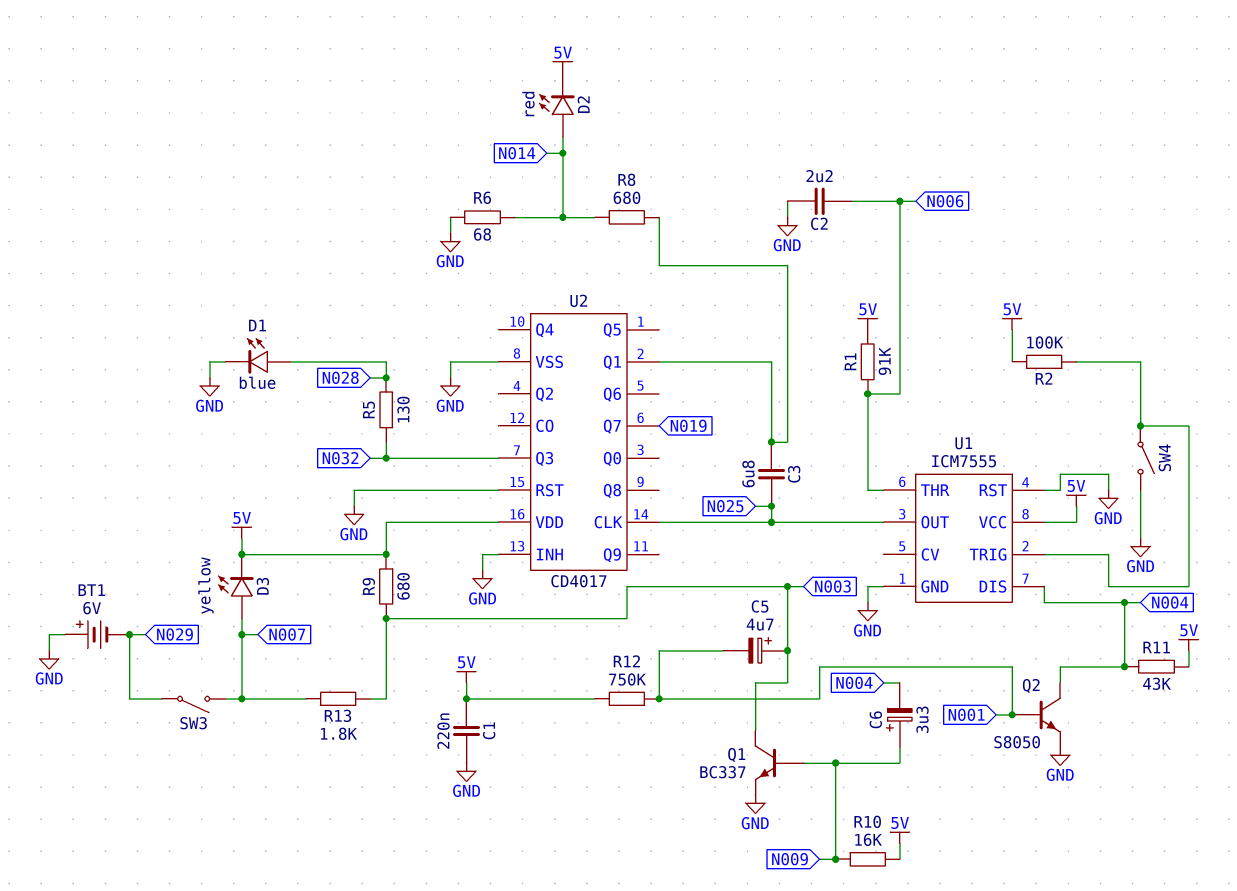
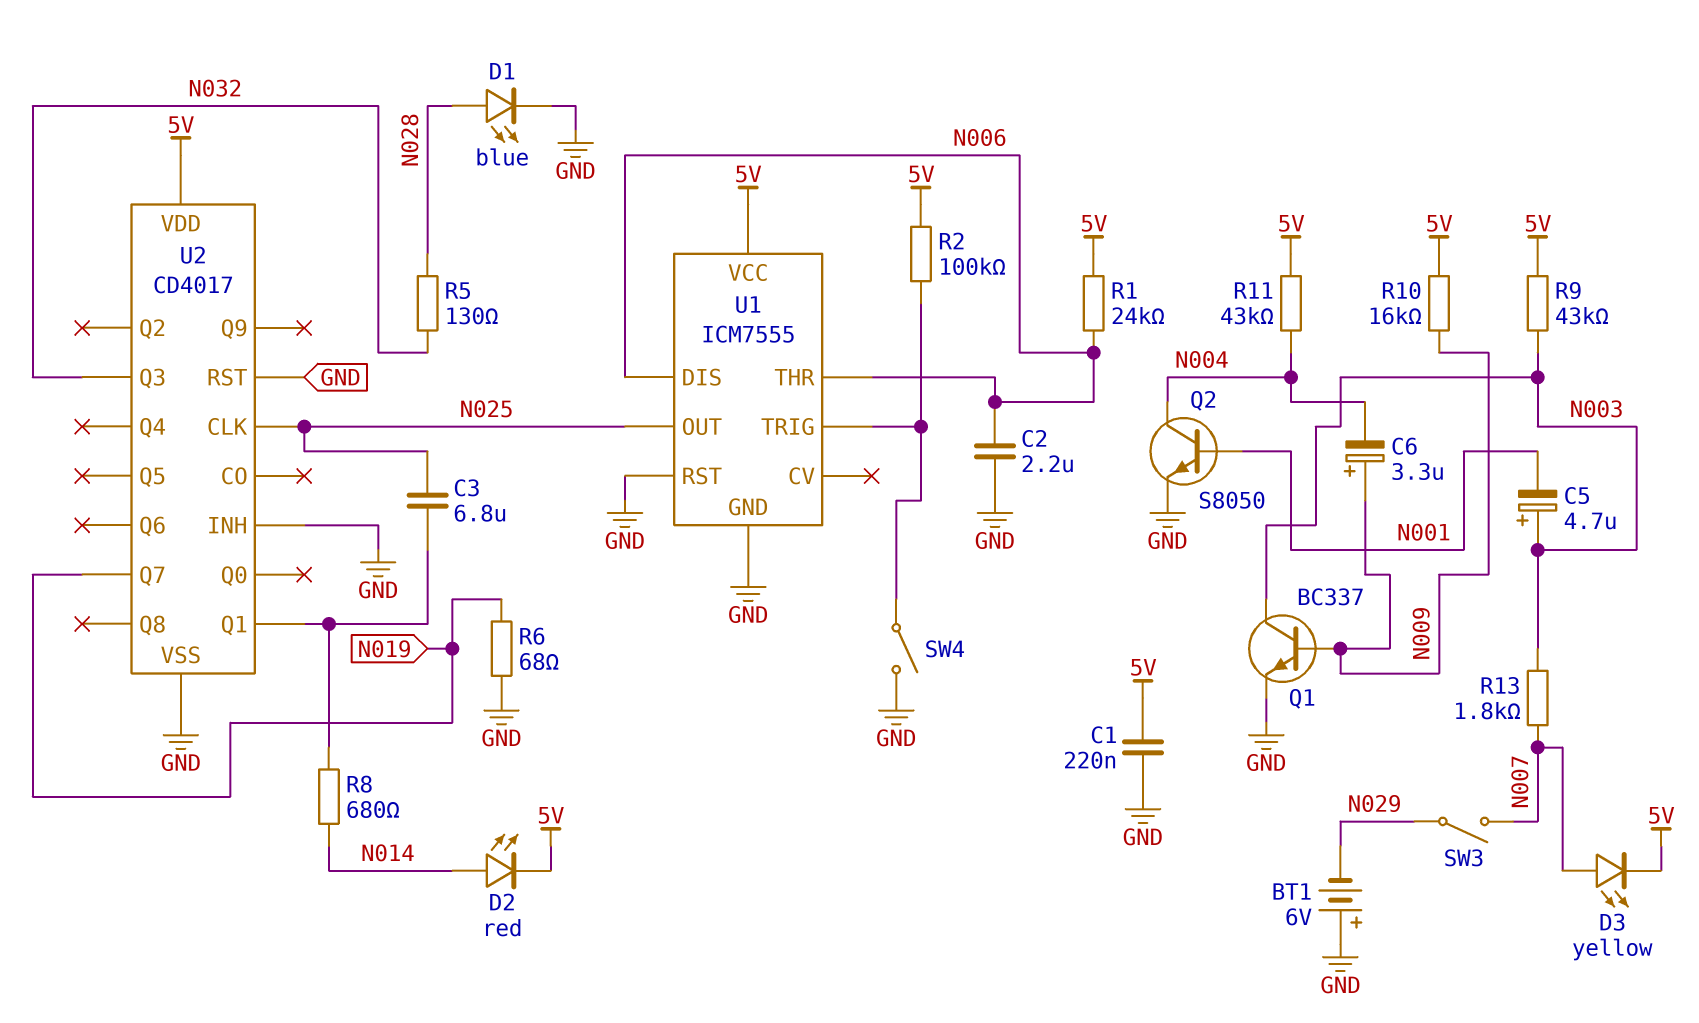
R1: 91k (5V, N006) -> 24k (5V, N006)
R6: 68 (GND, N014) -> 68 (GND, N019)
R9: 680 (5V, N003) -> 43k (5V, N003)
R12: 750k (5V, N001) -> none
U1 pin DIS: N004 -> N006

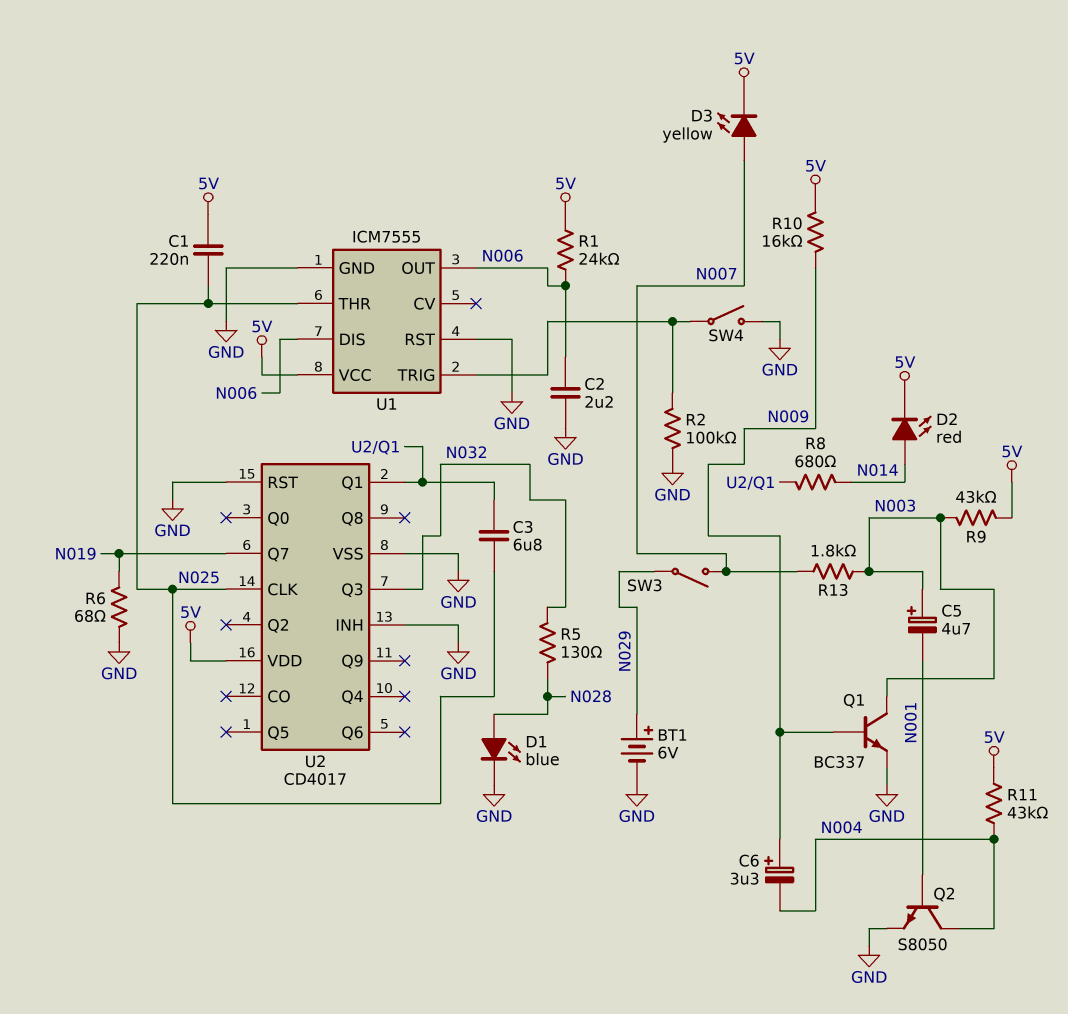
BT1: 6V (plus GND, minus N029) -> 6V (plus N029, minus GND)
C1: 220nF (5V, GND) -> 220nF (5V, N025)
R2: 100k (5V, U1/TRIG) -> 100k (GND, U1/TRIG)
U1 pin OUT: N025 -> N006
U1 pin THR: N006 -> N025

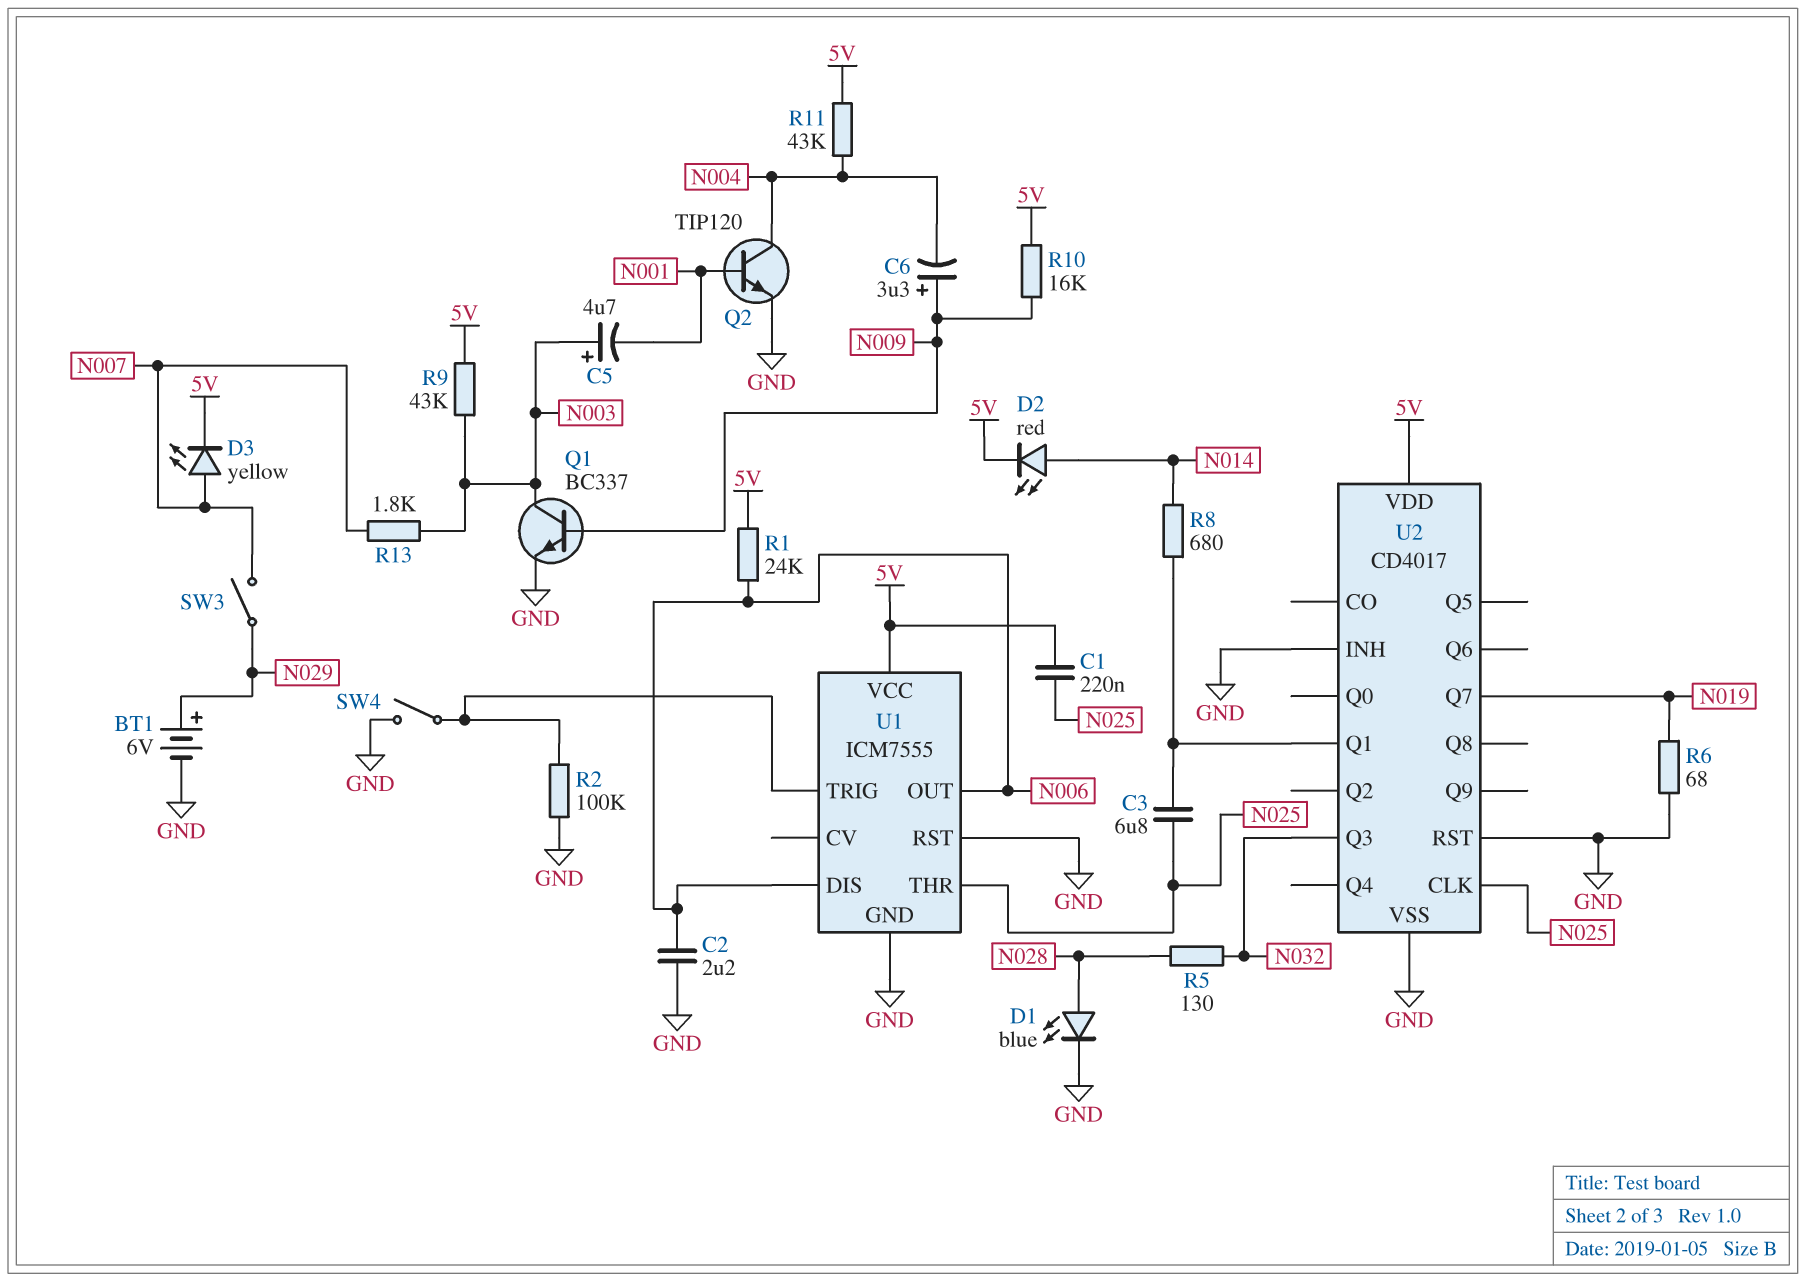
Q2: NPN S8050 (B N001, C N004, E GND) -> NPN TIP120 (B N001, C N004, E GND)

